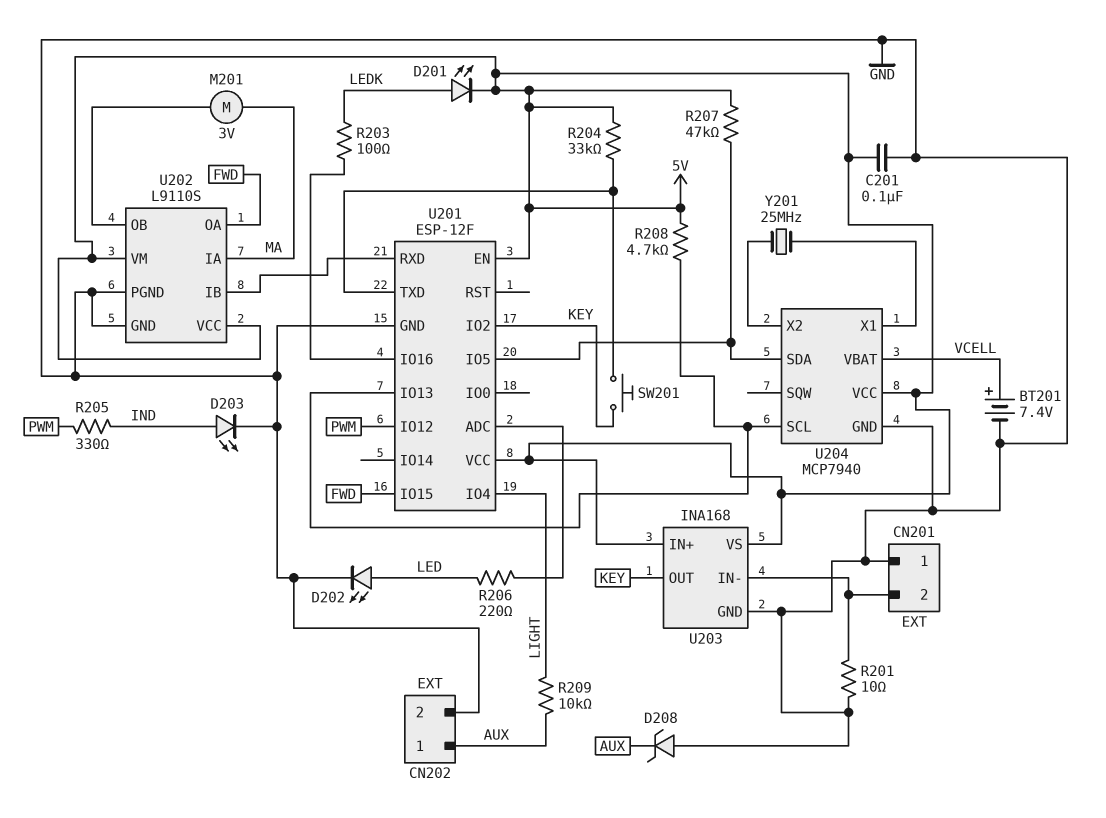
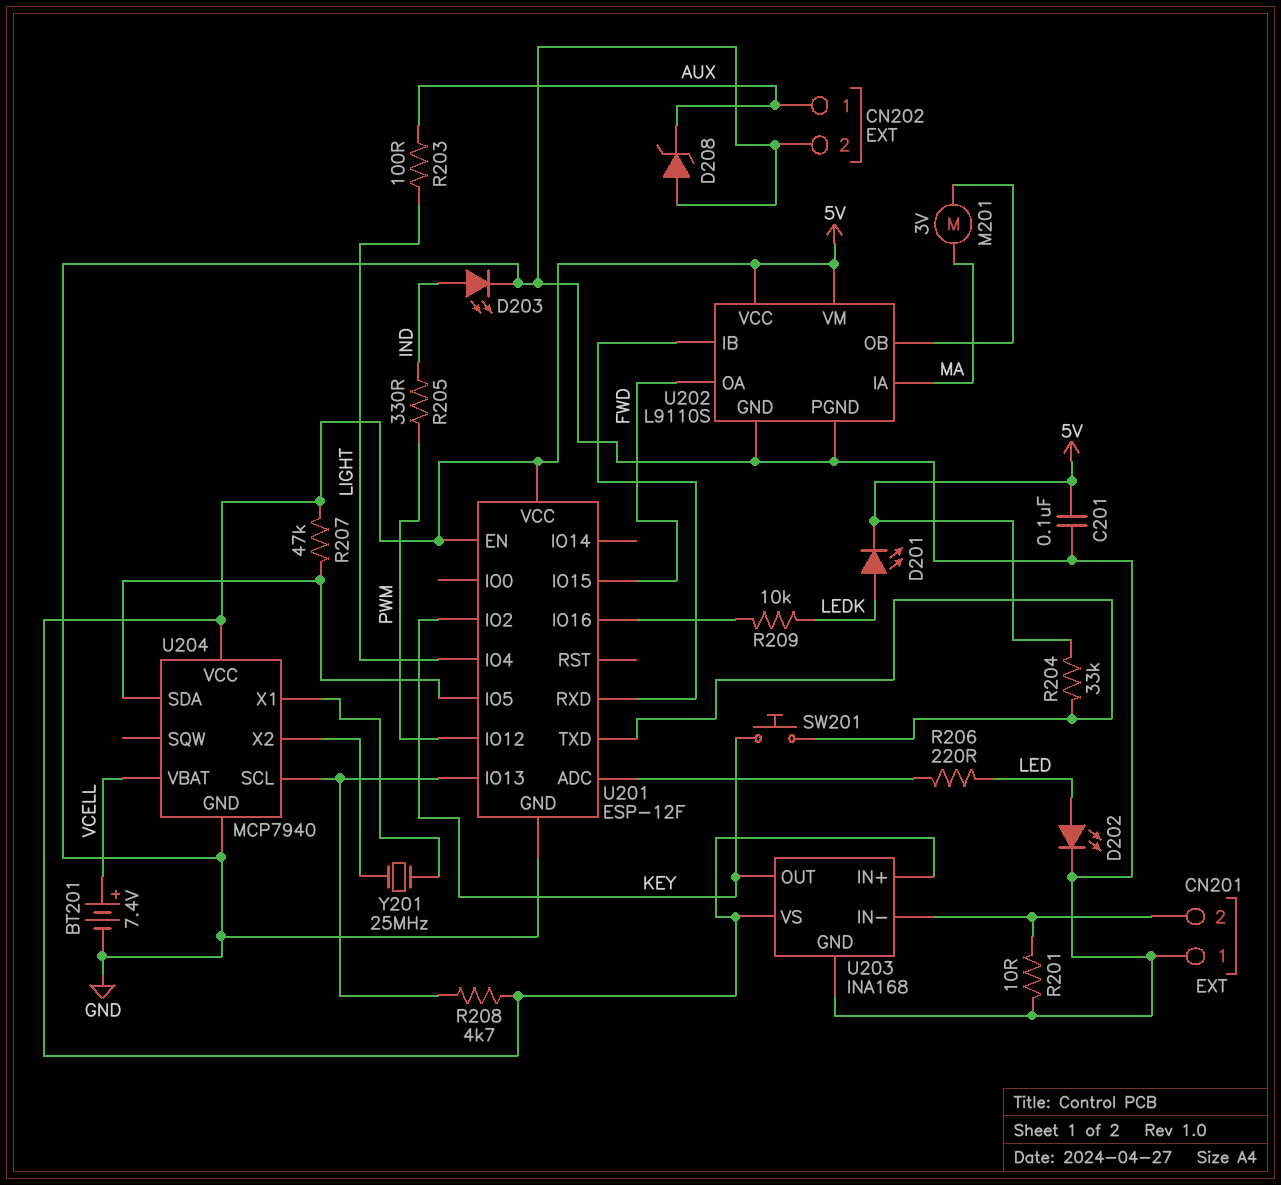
R203: 100 (LEDK, U201/IO16) -> 100 (AUX, LIGHT)
R209: 10k (AUX, LIGHT) -> 10k (LEDK, U201/IO16)

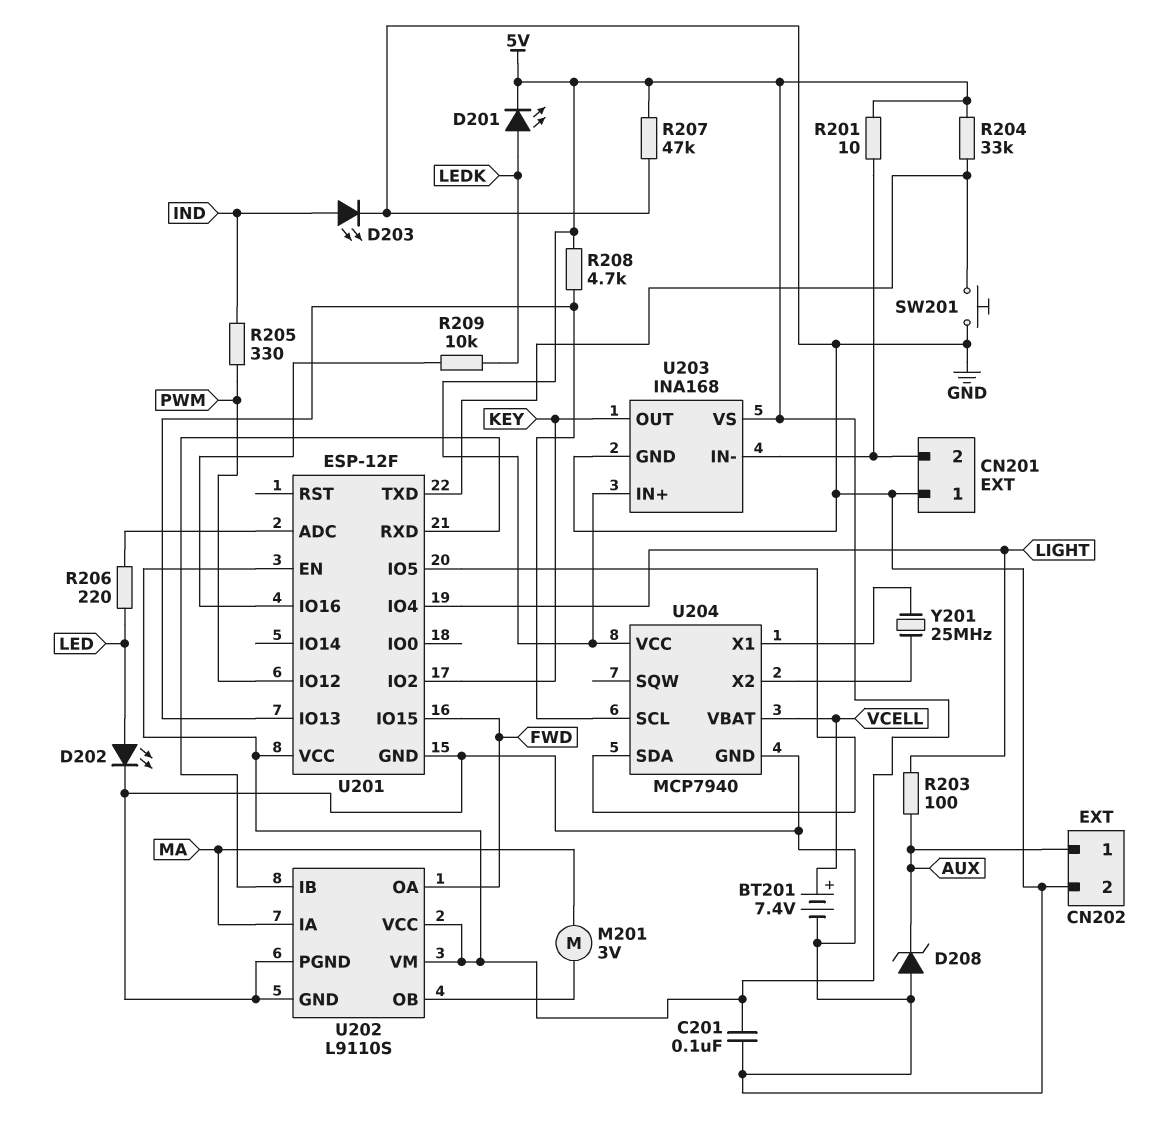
R201: 10 (CN201/2, GND) -> 10 (5V, CN201/2)
R207: 47k (5V, U201/IO5) -> 47k (5V, GND)
SW201: button (KEY, U201/TXD) -> button (GND, U201/TXD)

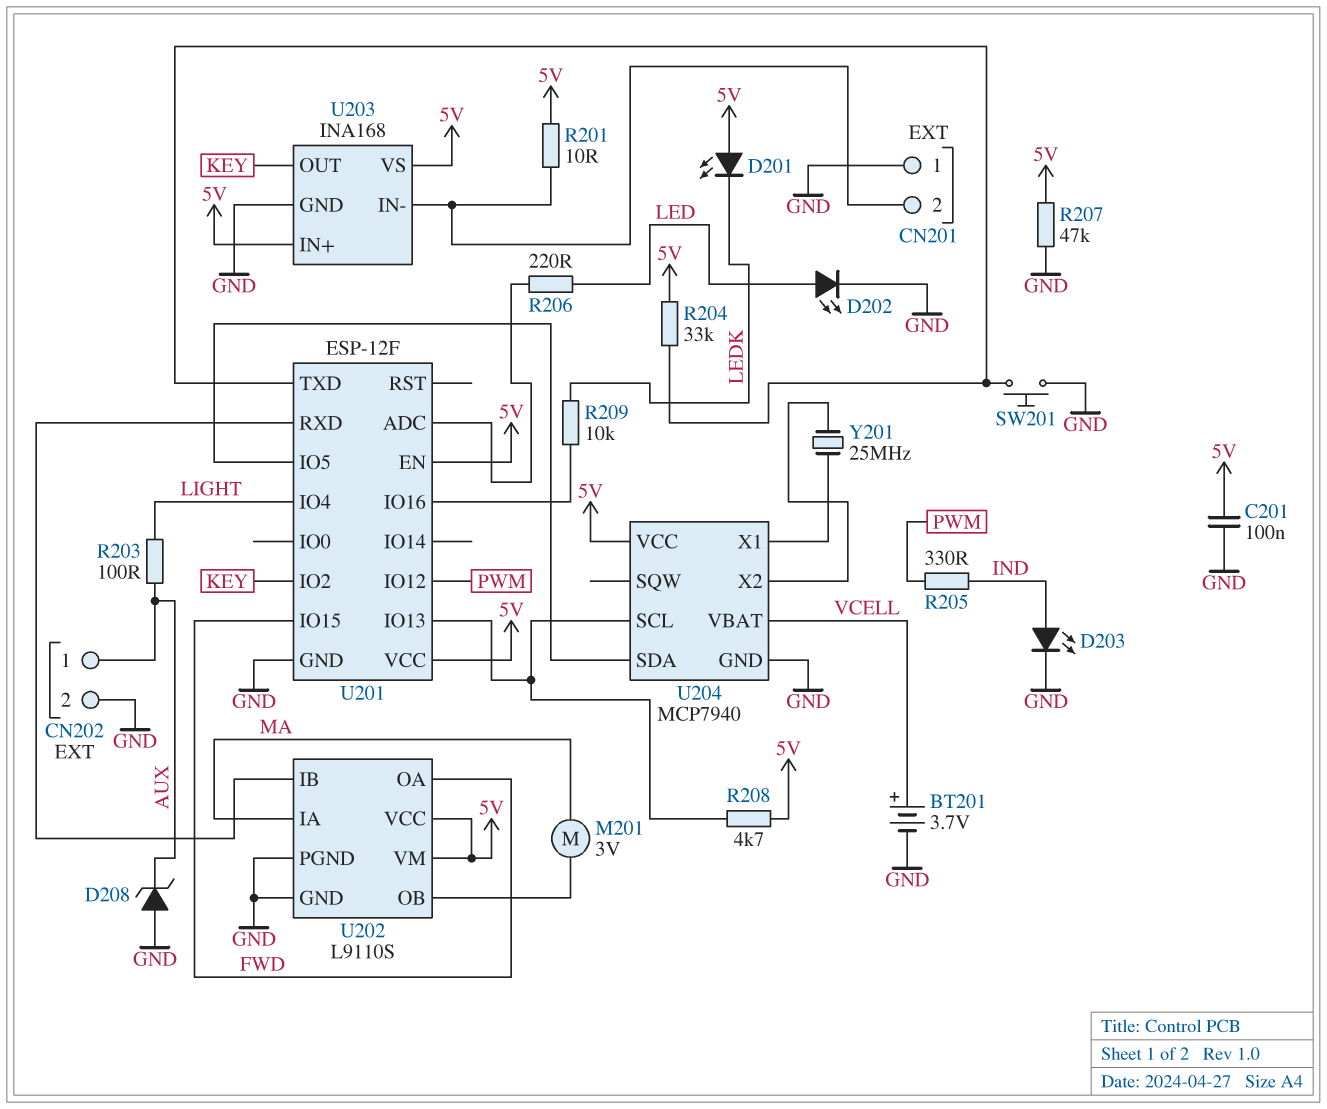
BT201: 7.4V (plus VCELL, minus GND) -> 3.7V (plus VCELL, minus GND)
D201: LED (A LEDK, K 5V) -> LED (A 5V, K LEDK)

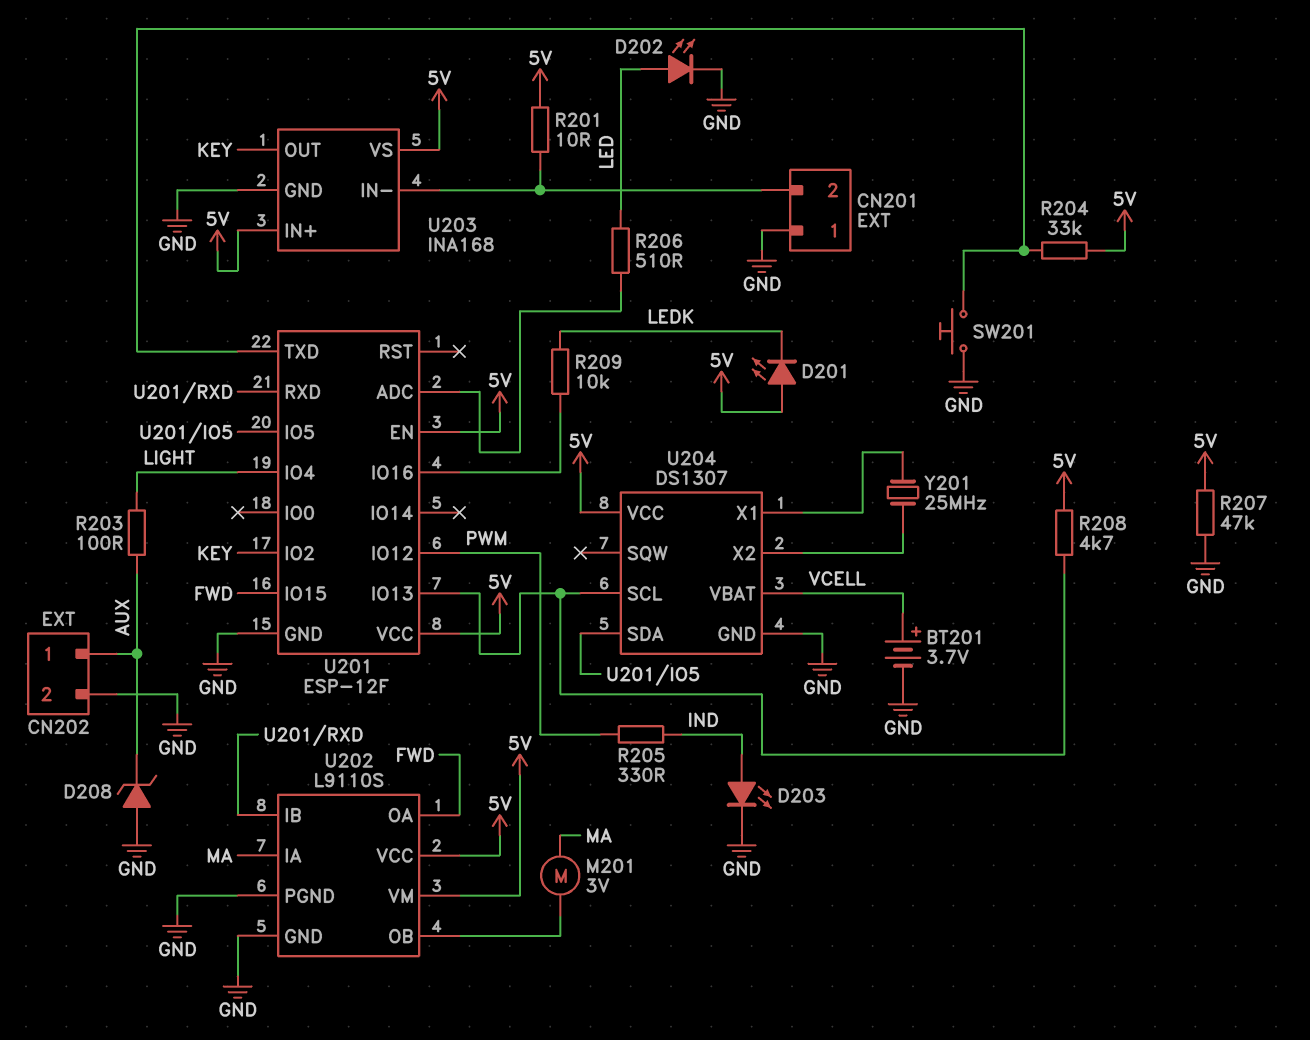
C201: 100nF (5V, GND) -> none
R206: 220 (LED, U201/ADC) -> 510 (LED, U201/ADC)
U204: MCP7940 -> DS1307

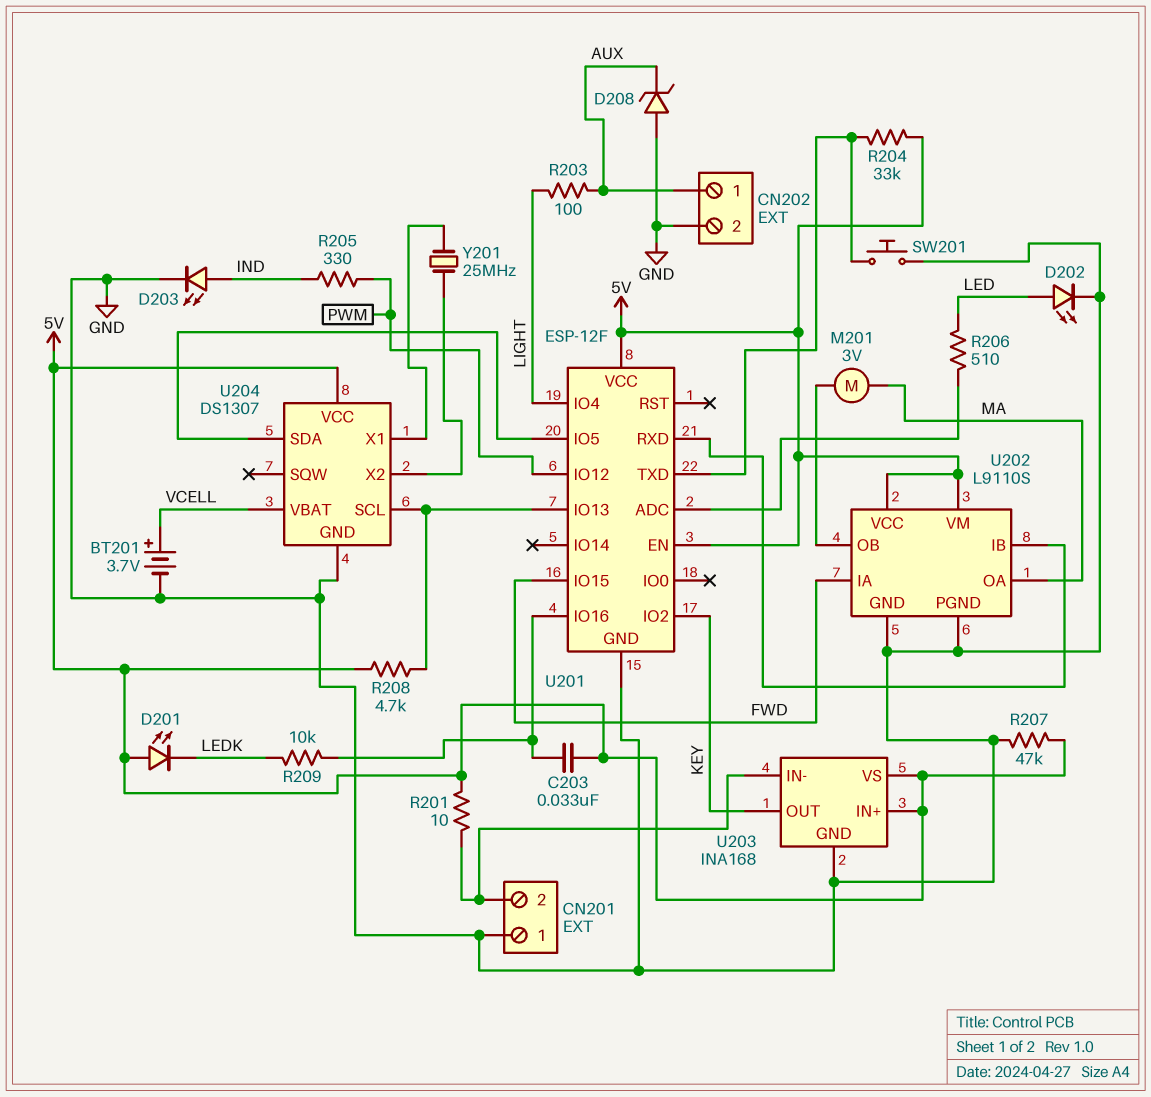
C203: none -> 33nF (5V, U201/IO16)
U202 pin IA: MA -> FWD
U202 pin OA: FWD -> MA

